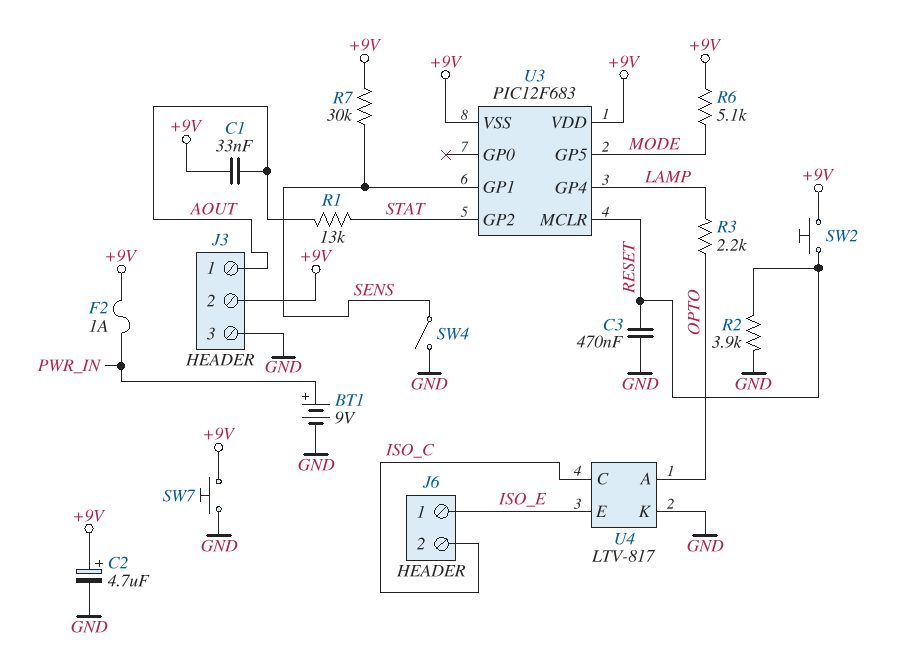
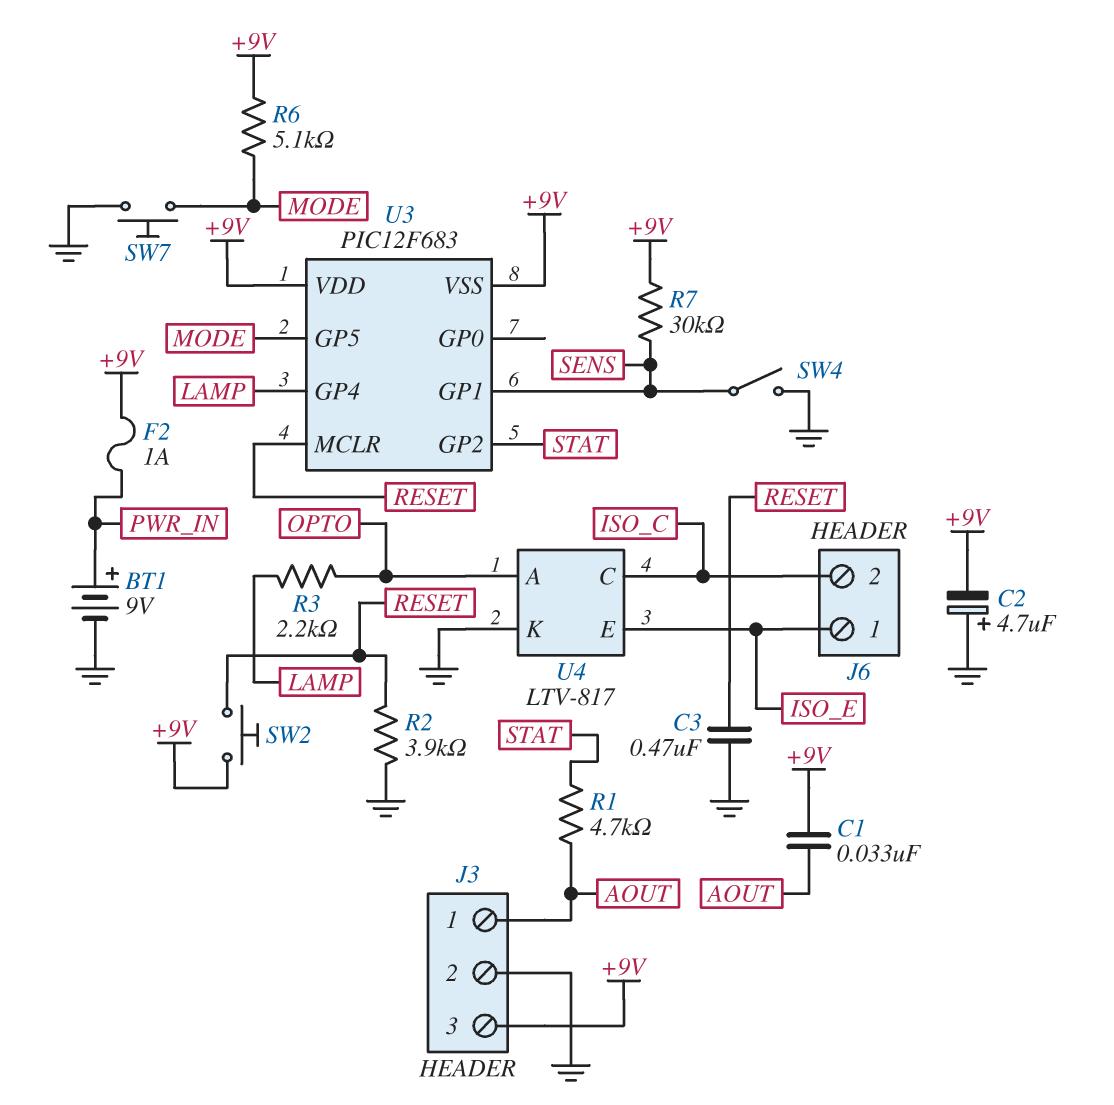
C2: 4.7uF (plus +9V, minus GND) -> 4.7uF (plus GND, minus +9V)
J3 pin 2: +9V -> GND
J3 pin 3: GND -> +9V
R1: 13k (AOUT, STAT) -> 4.7k (AOUT, STAT)
SW7: button (+9V, GND) -> button (GND, MODE)

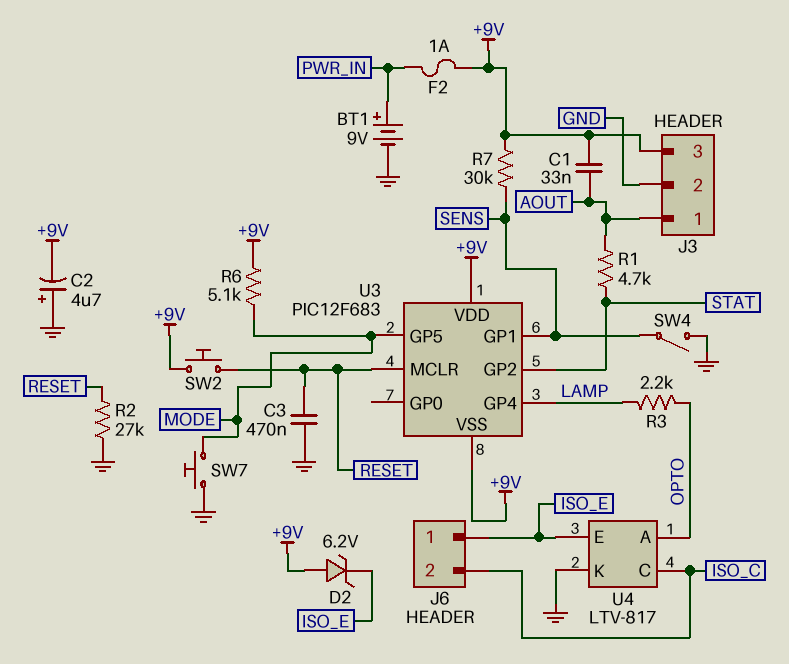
D2: none -> zener 6.2V (A +9V, K ISO_E)
R2: 3.9k (GND, RESET) -> 27k (GND, RESET)

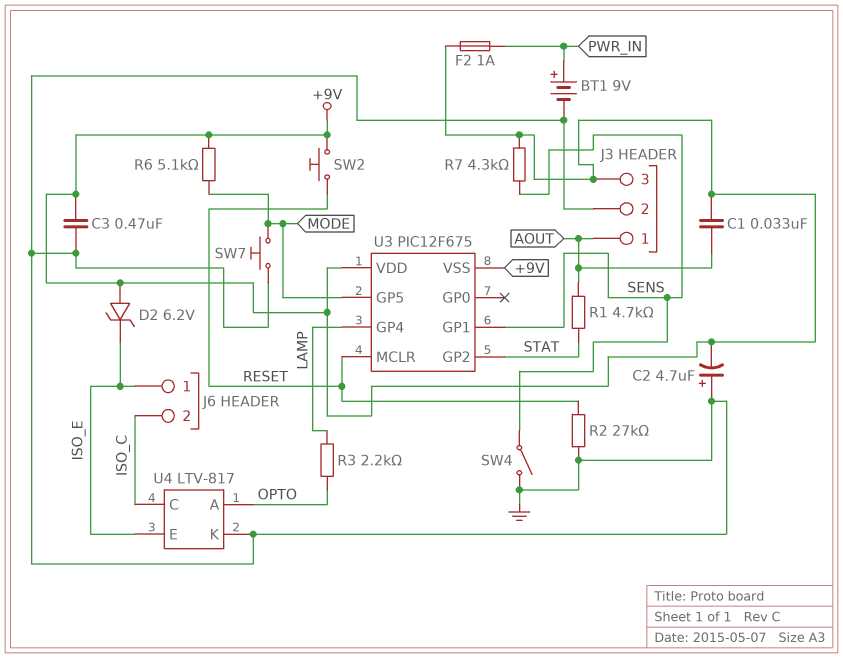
C3: 470nF (GND, RESET) -> 470nF (+9V, GND)
R7: 30k (+9V, SENS) -> 4.3k (+9V, SENS)
U3: PIC12F683 -> PIC12F675

